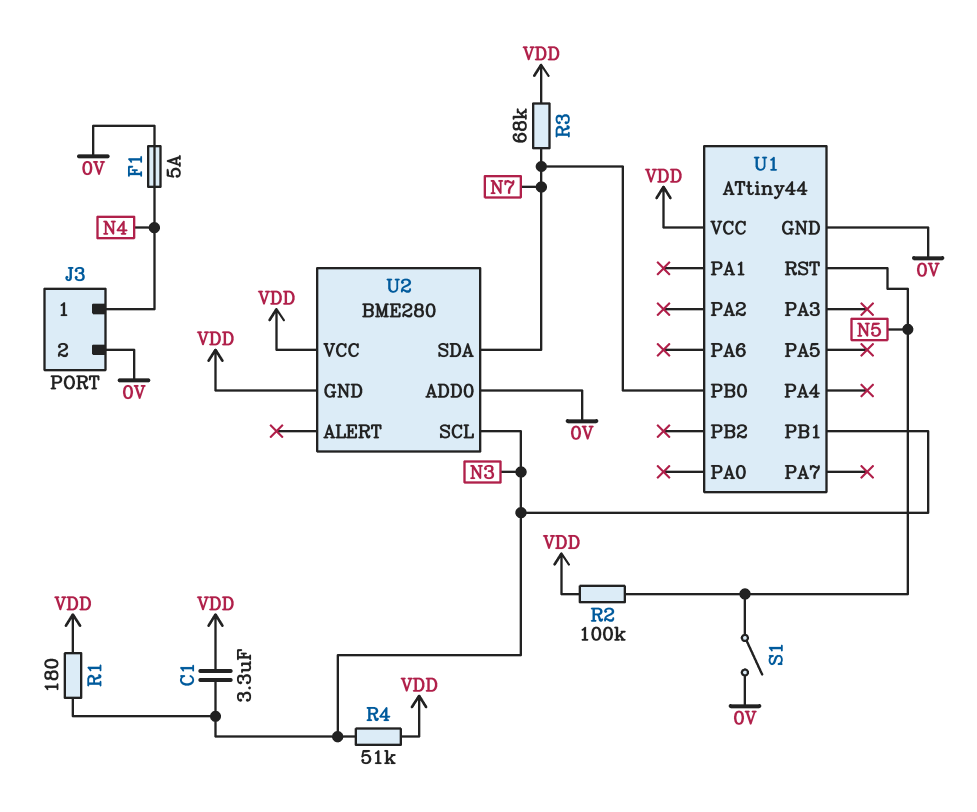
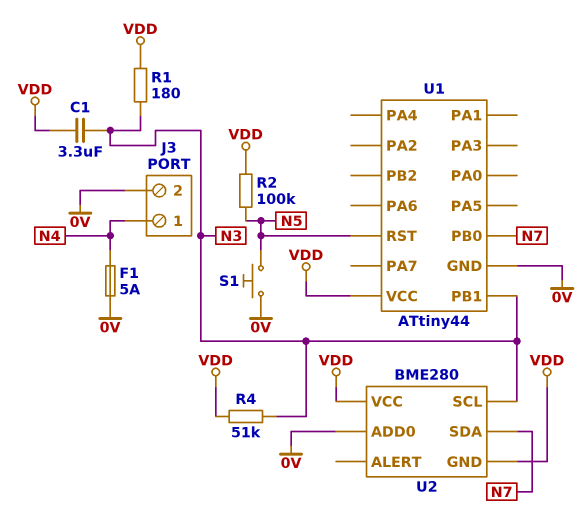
R3: 68k (N7, VDD) -> none
S1: switch (0V, N5) -> button (0V, N5)

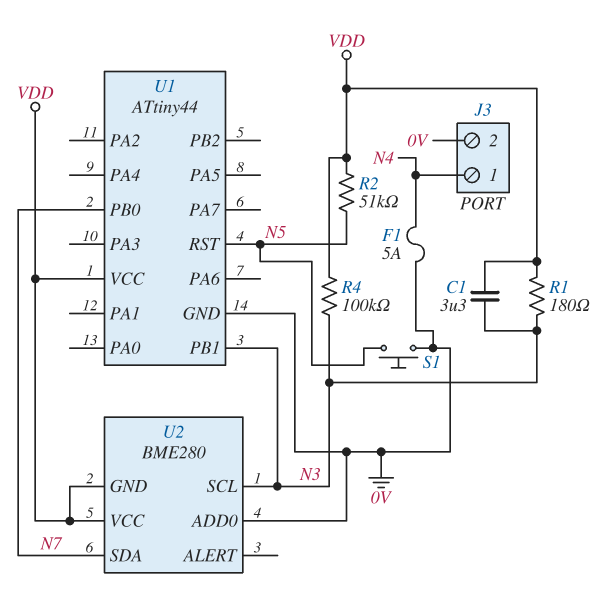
R2: 100k (N5, VDD) -> 51k (N5, VDD)
R4: 51k (N3, VDD) -> 100k (N3, VDD)

